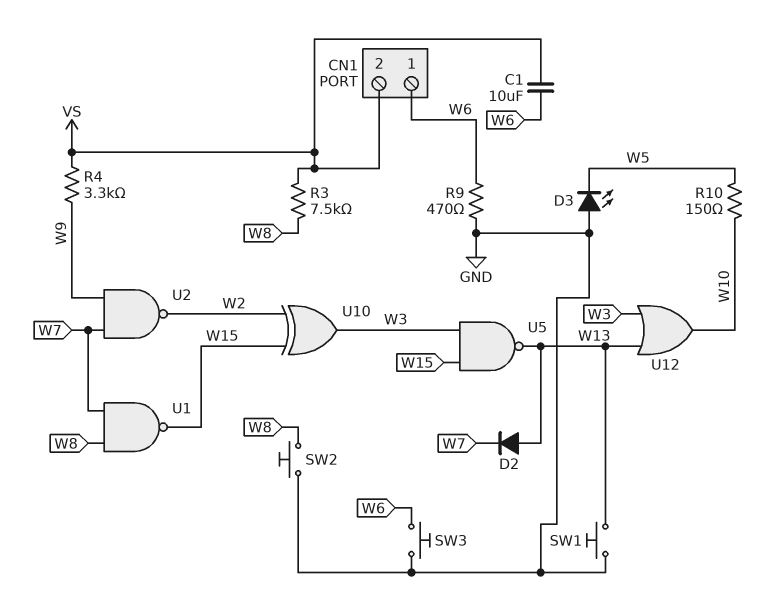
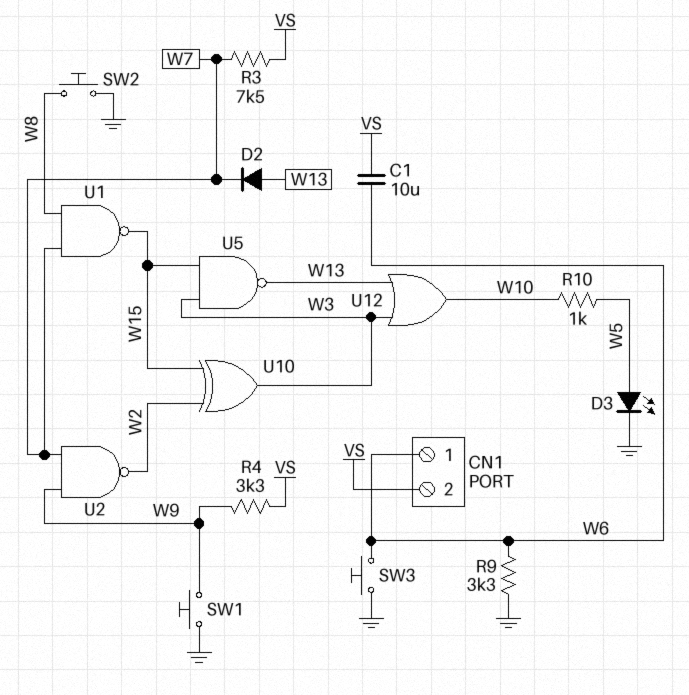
D3: LED (A GND, K W5) -> LED (A W5, K GND)
R3: 7.5k (VS, W8) -> 7.5k (VS, W7)
R9: 470 (GND, W6) -> 3.3k (GND, W6)
R10: 150 (W5, W10) -> 1k (W5, W10)
SW1: button (GND, W13) -> button (GND, W9)

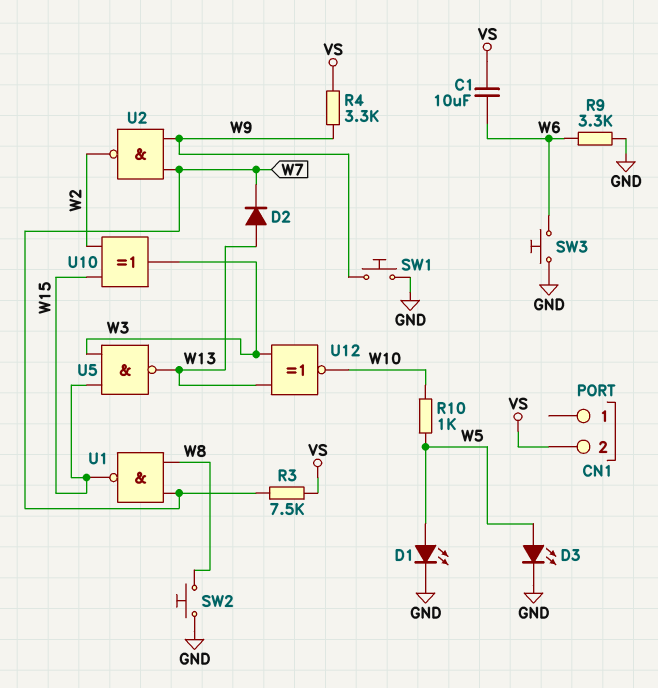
CN1 pin 1: W6 -> none
D1: none -> LED (A W5, K GND)
U12: OR (in W3, in W13, out W10) -> XNOR (in W3, in W13, out W10)

